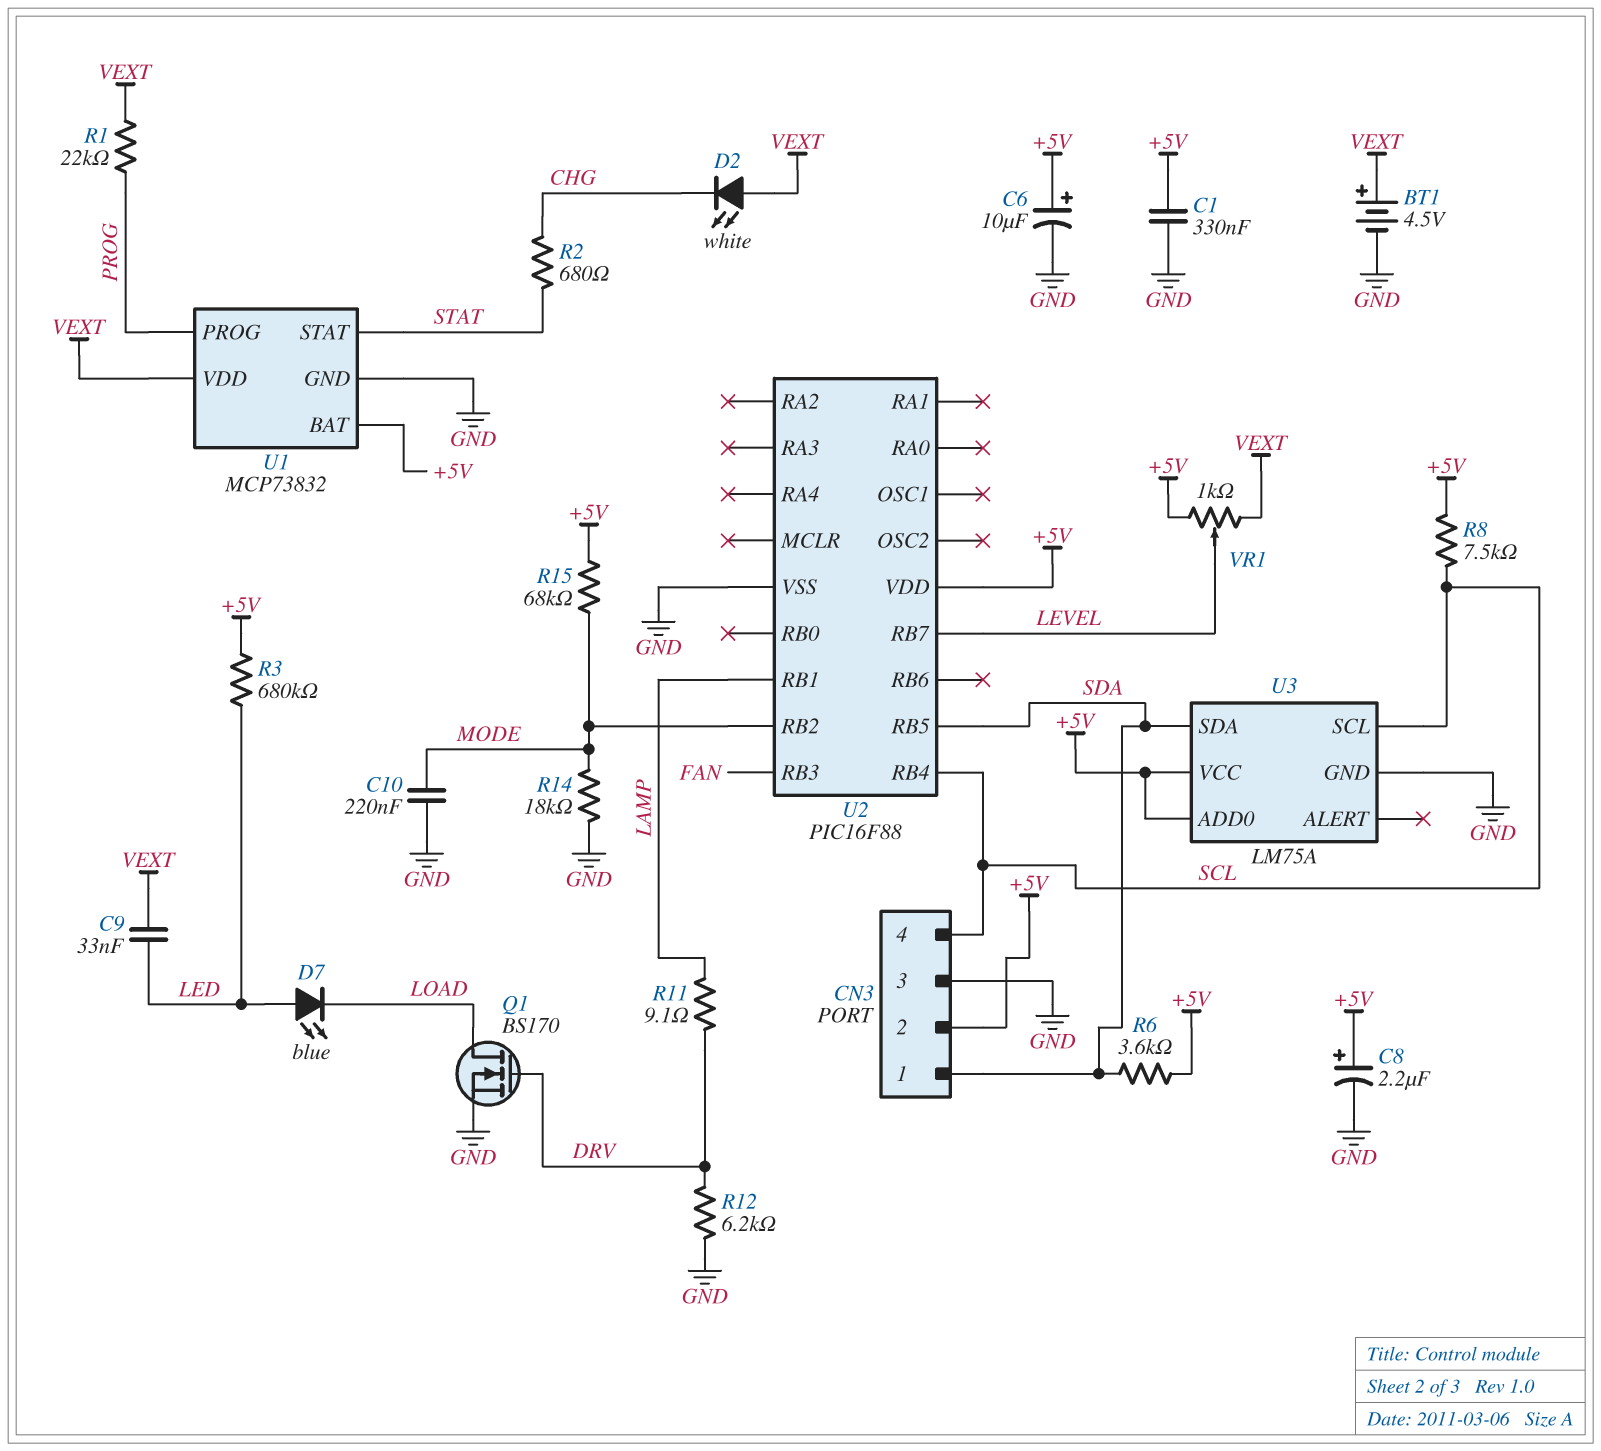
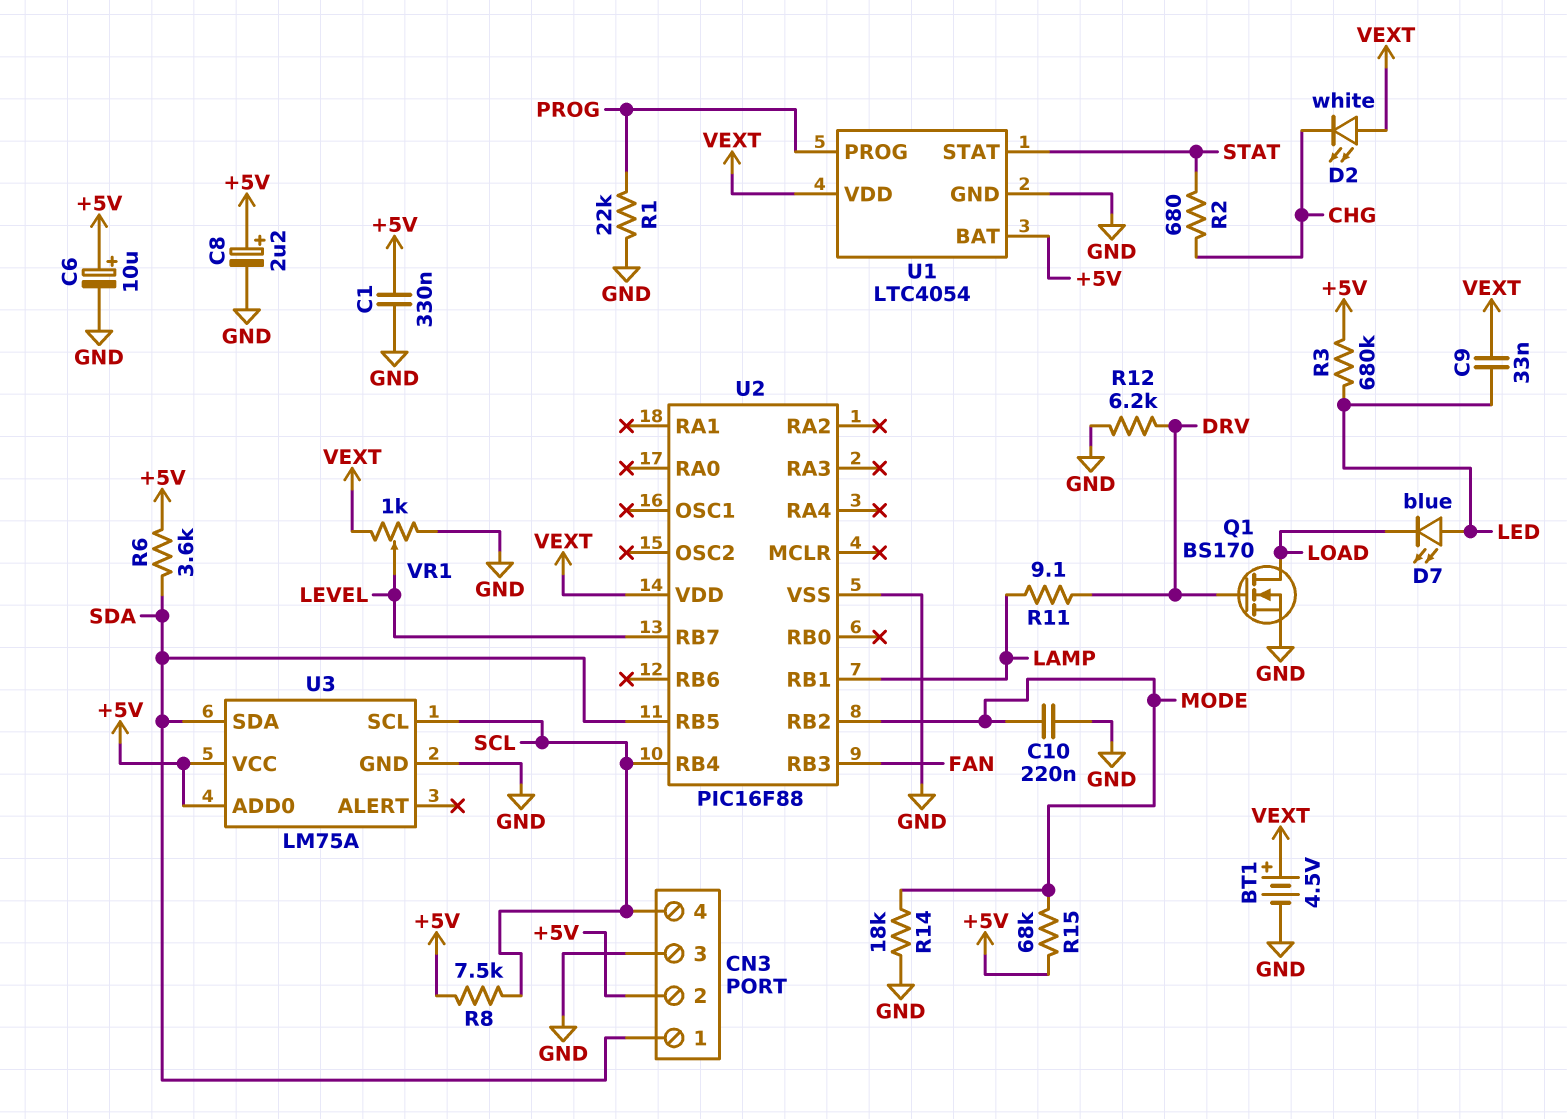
R1: 22k (PROG, VEXT) -> 22k (GND, PROG)
U1: MCP73832 -> LTC4054
U2 pin VDD: +5V -> VEXT
VR1: 1k (+5V, VEXT, wiper LEVEL) -> 1k (GND, VEXT, wiper LEVEL)

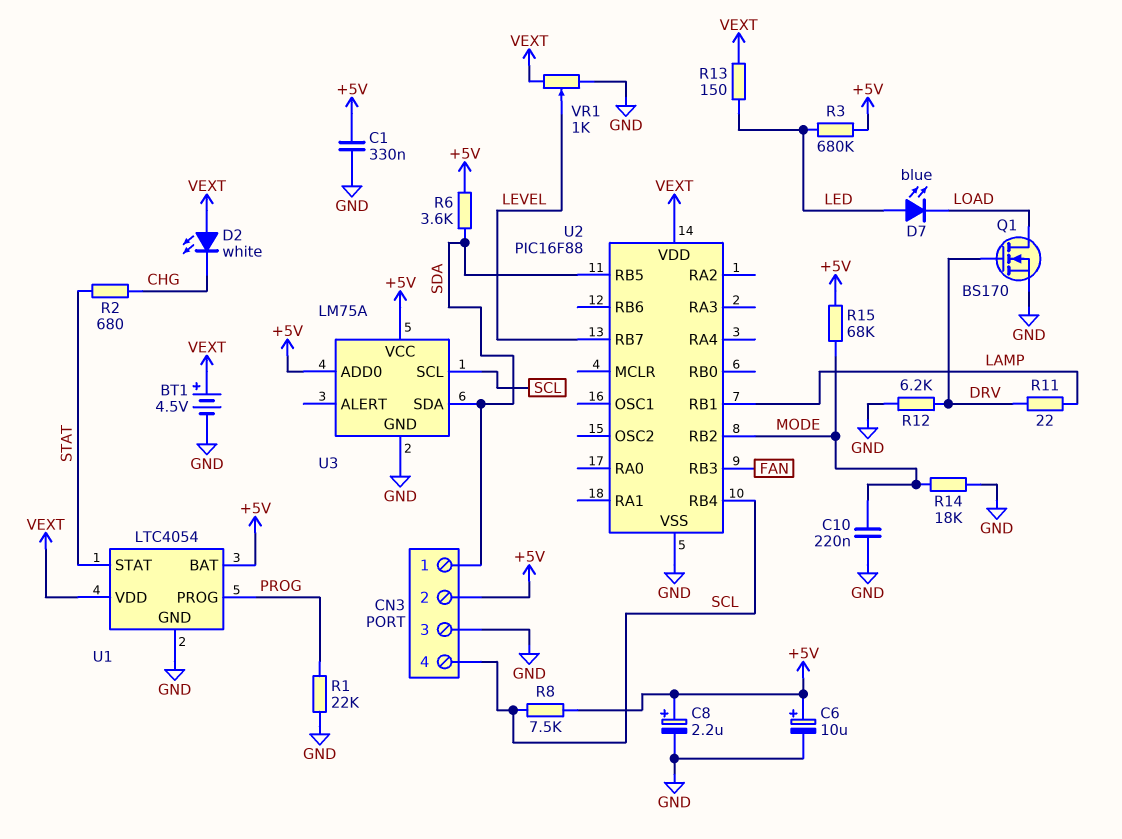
C9: 33nF (LED, VEXT) -> none
R11: 9.1 (DRV, LAMP) -> 22 (DRV, LAMP)
R13: none -> 150 (LED, VEXT)

